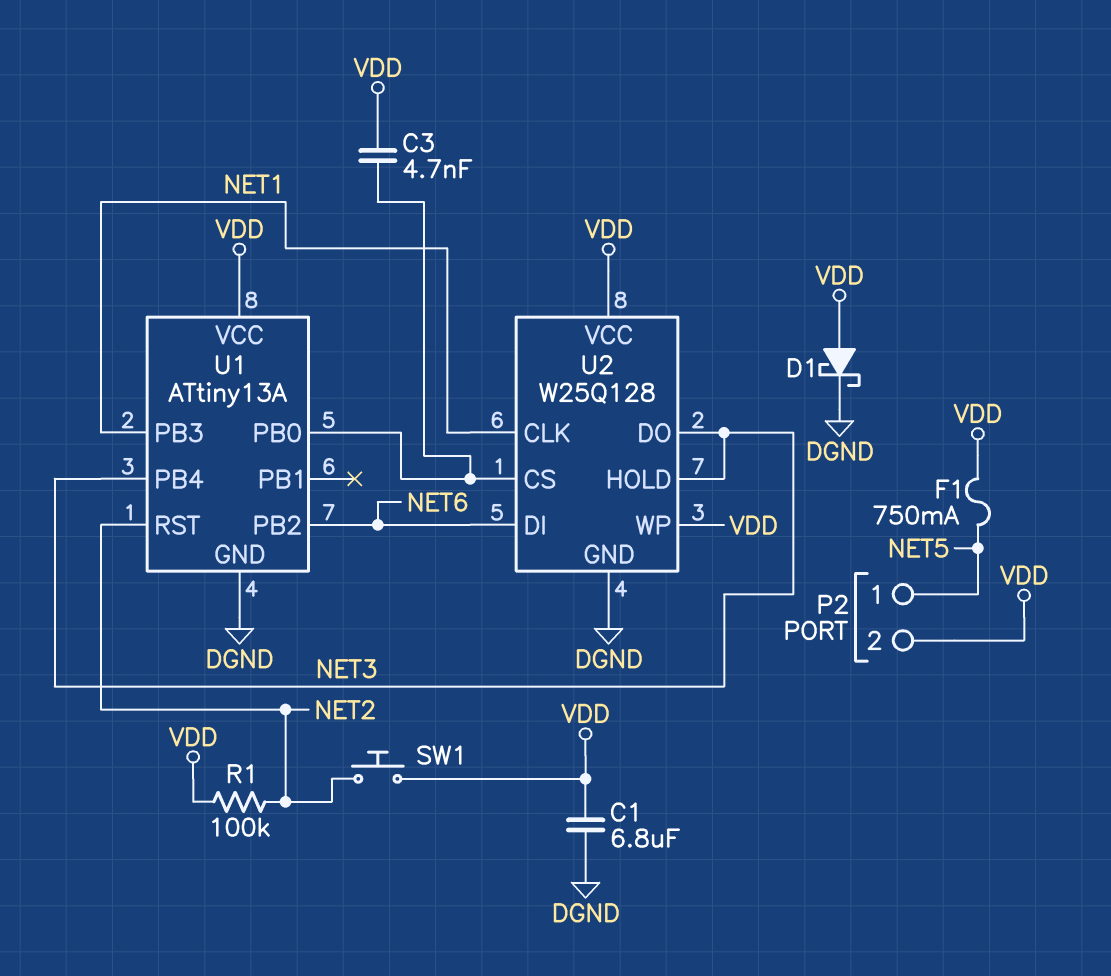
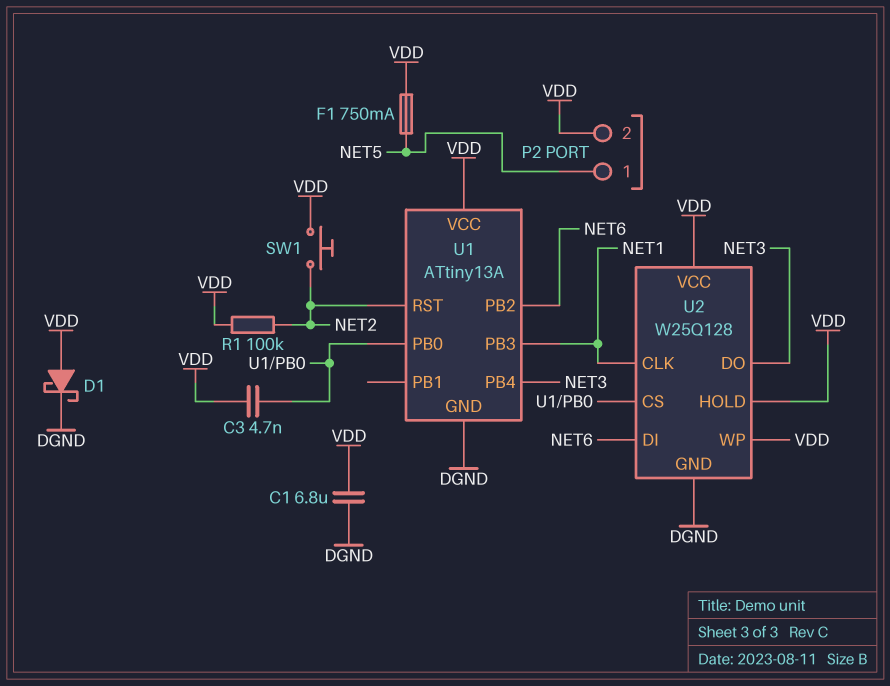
U2 pin HOLD: NET3 -> VDD

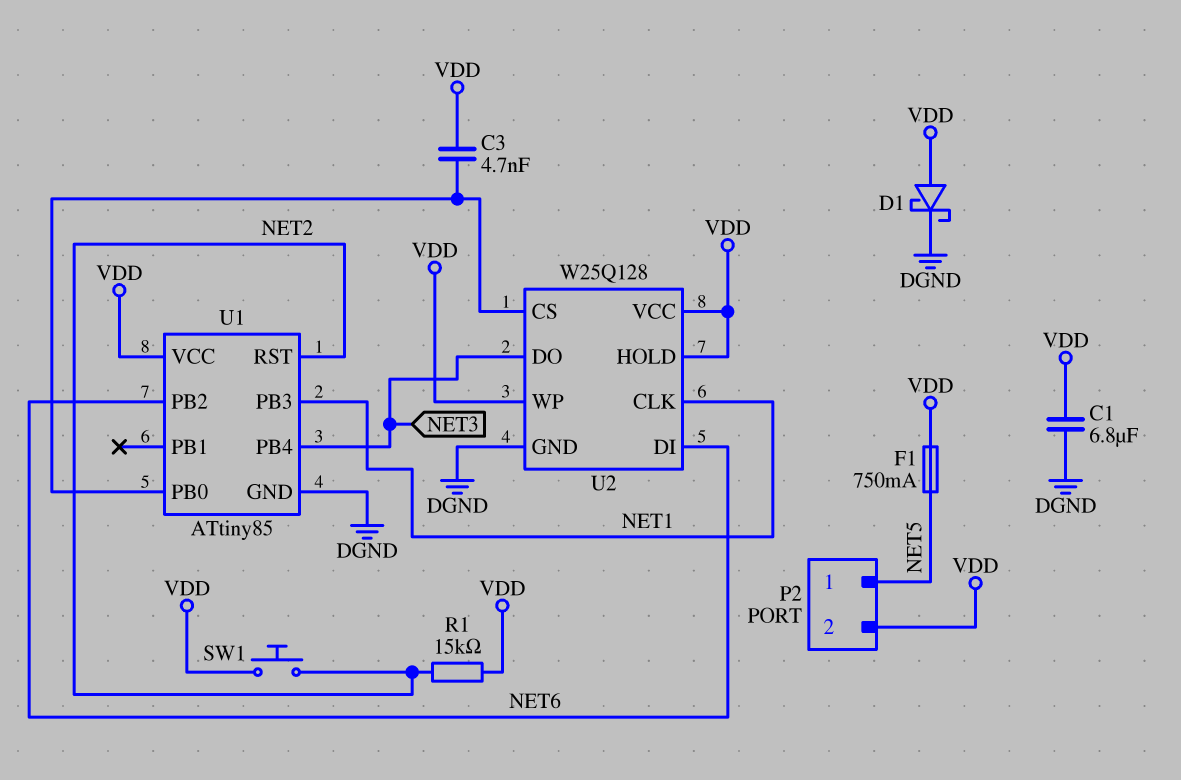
R1: 100k (NET2, VDD) -> 15k (NET2, VDD)
U1: ATtiny13A -> ATtiny85

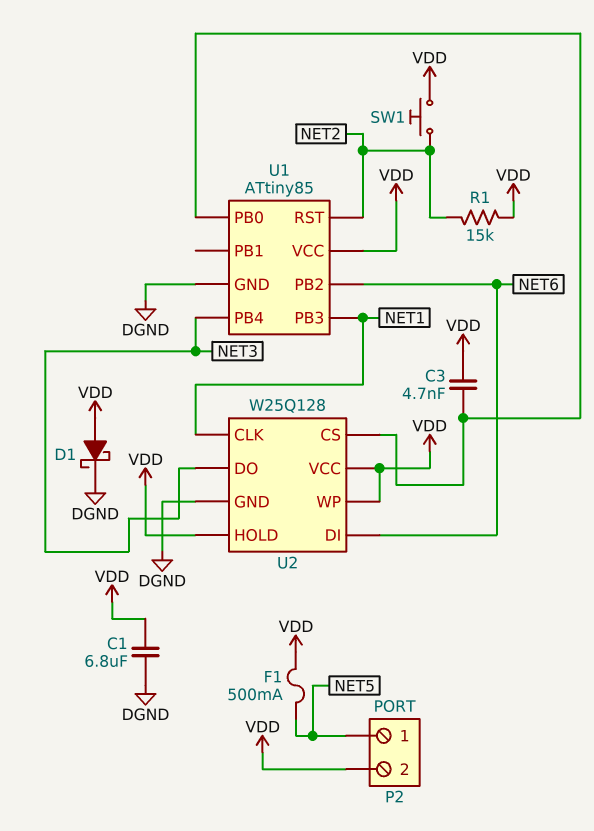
F1: 750mA (NET5, VDD) -> 500mA (NET5, VDD)

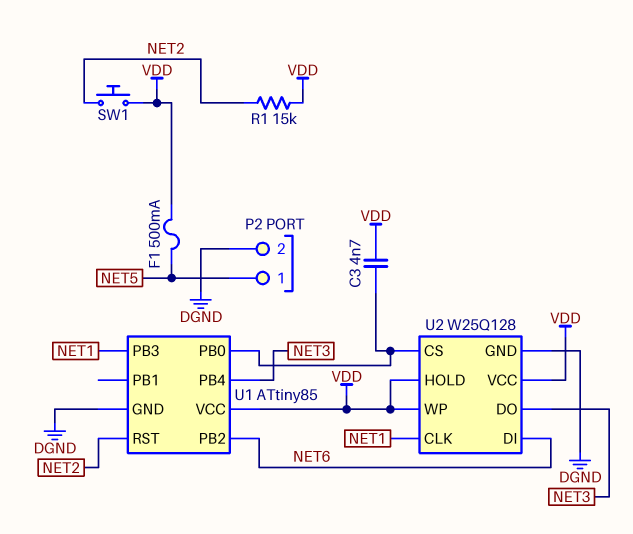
C1: 6.8uF (DGND, VDD) -> none
D1: schottky (A VDD, K DGND) -> none
P2 pin 2: VDD -> DGND

